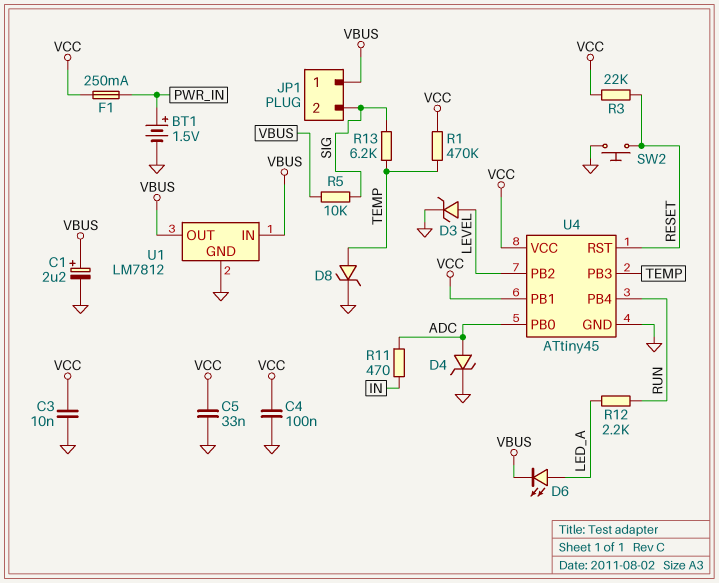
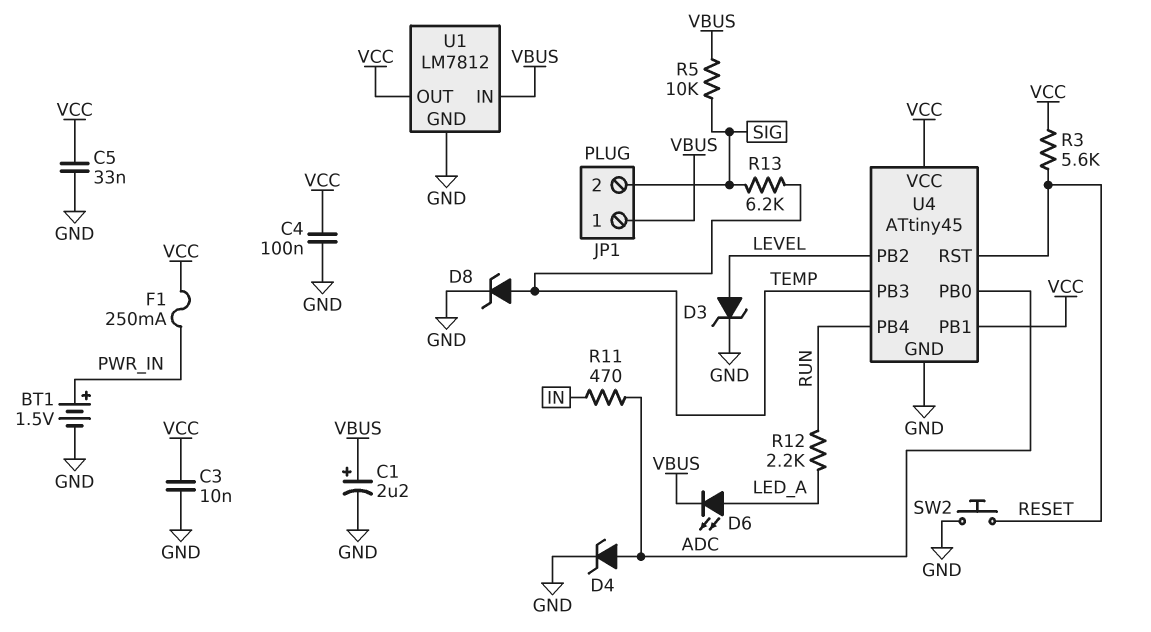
R1: 470k (TEMP, VCC) -> none
R3: 22k (RESET, VCC) -> 5.6k (RESET, VCC)
U1 pin OUT: VBUS -> VCC

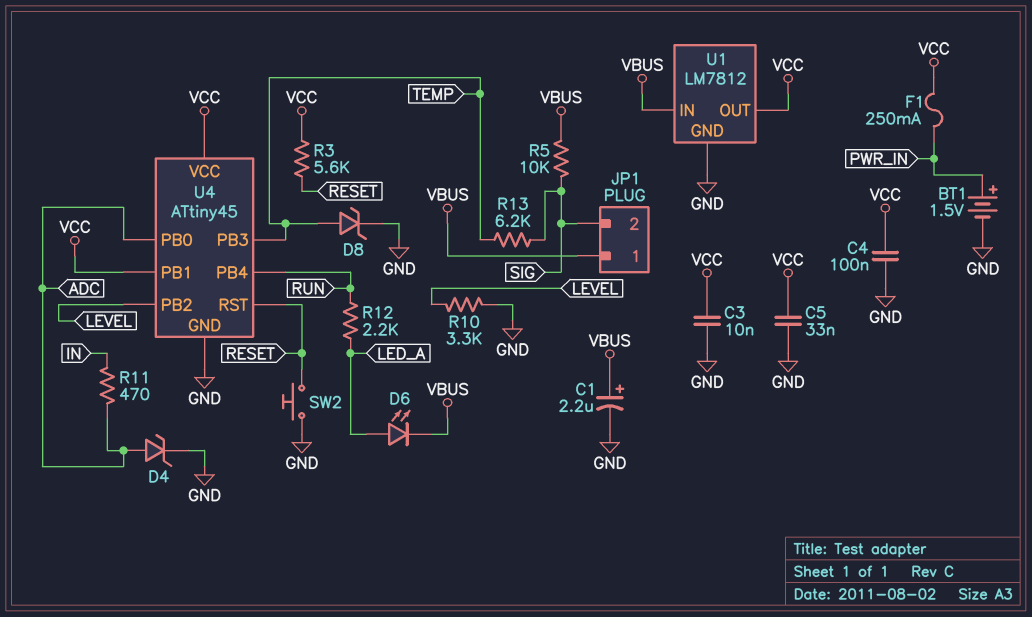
D3: zener (A LEVEL, K GND) -> none
R10: none -> 3.3k (GND, LEVEL)

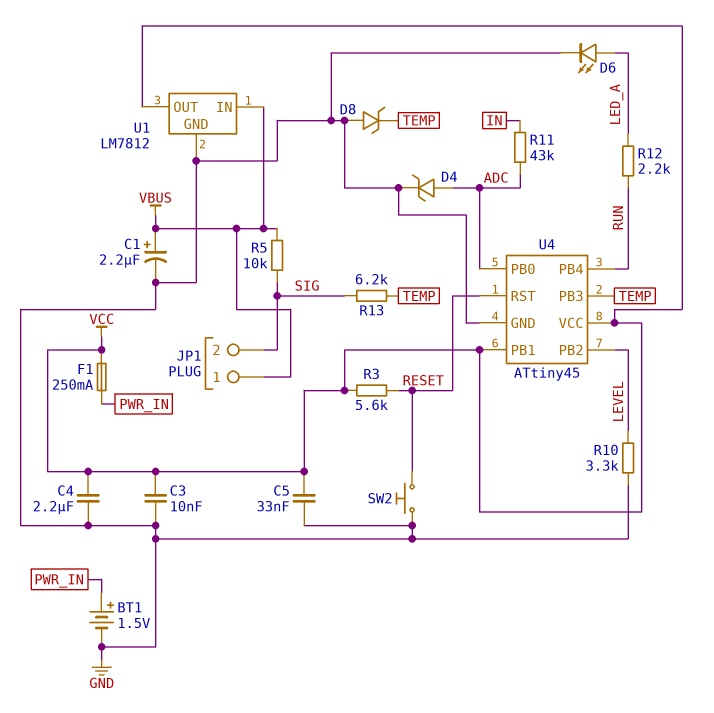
C4: 100nF (GND, VCC) -> 2.2uF (GND, VCC)
D6: LED (A LED_A, K VBUS) -> LED (A LED_A, K GND)
D8: zener (A TEMP, K GND) -> zener (A GND, K TEMP)
R11: 470 (ADC, IN) -> 43k (ADC, IN)

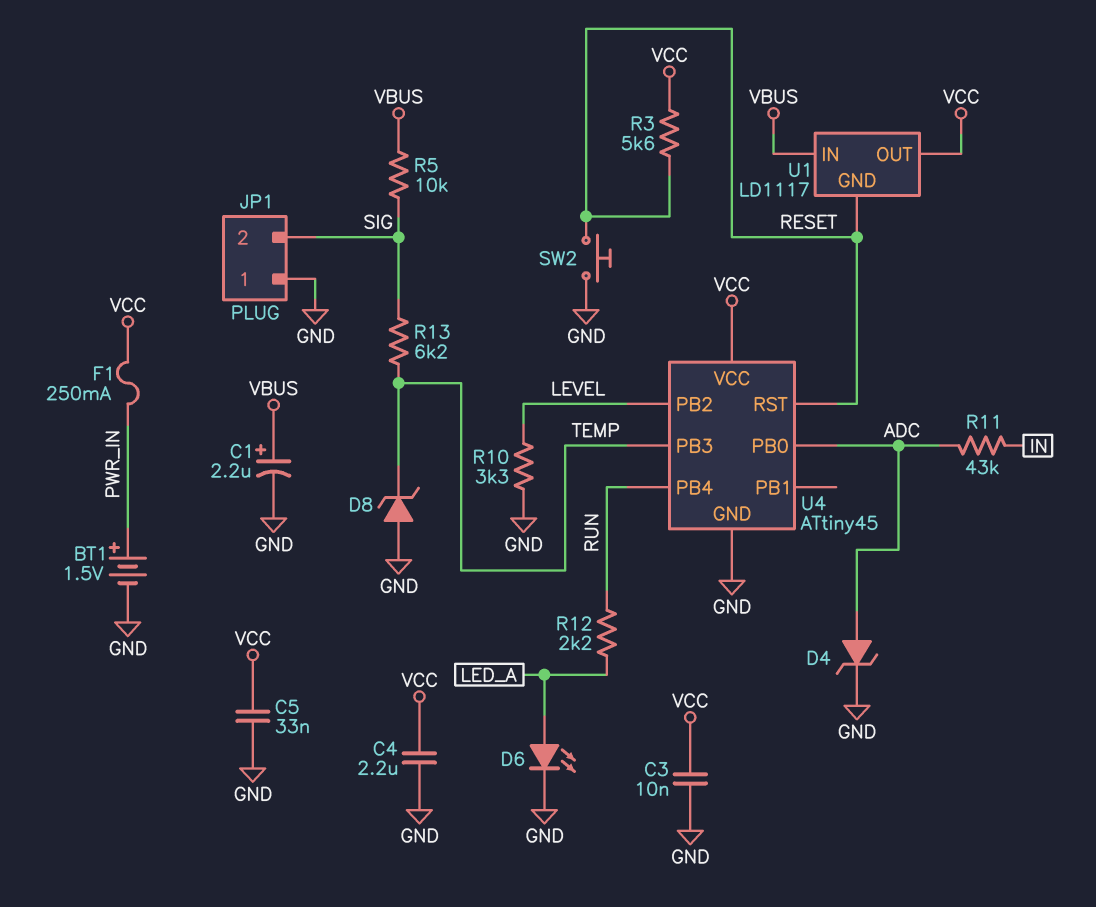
JP1 pin 1: VBUS -> GND
U1: LM7812 -> LD1117
U1 pin GND: GND -> RESET
U4 pin PB1: VCC -> none

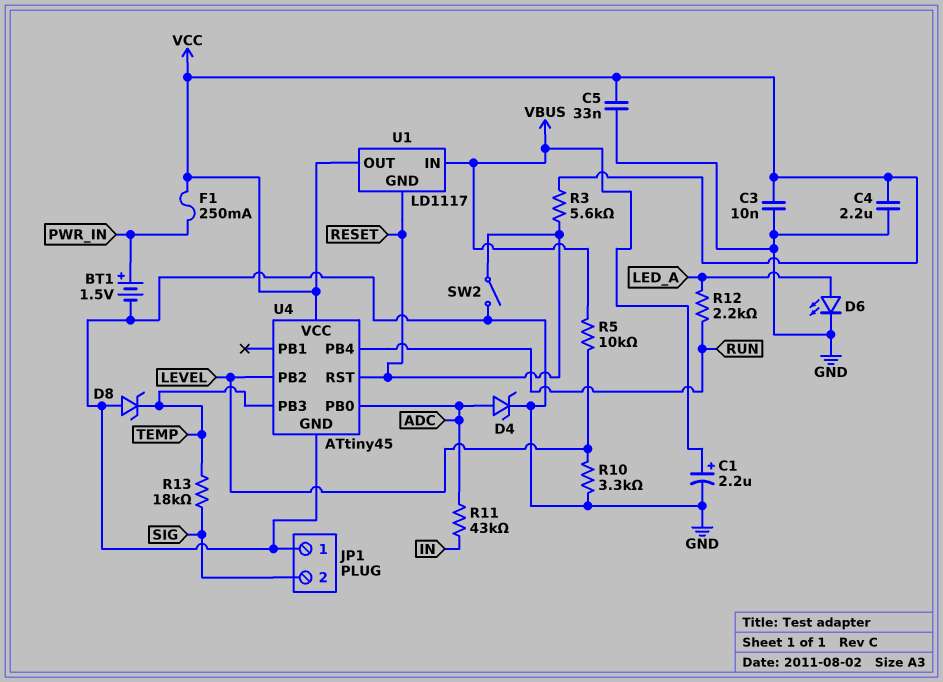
R5: 10k (SIG, VBUS) -> 10k (LEVEL, VBUS)
R13: 6.2k (SIG, TEMP) -> 18k (SIG, TEMP)
SW2: button (GND, RESET) -> switch (GND, RESET)

